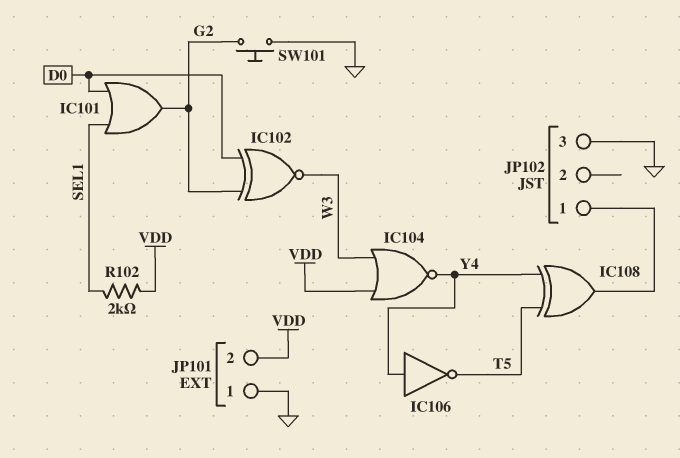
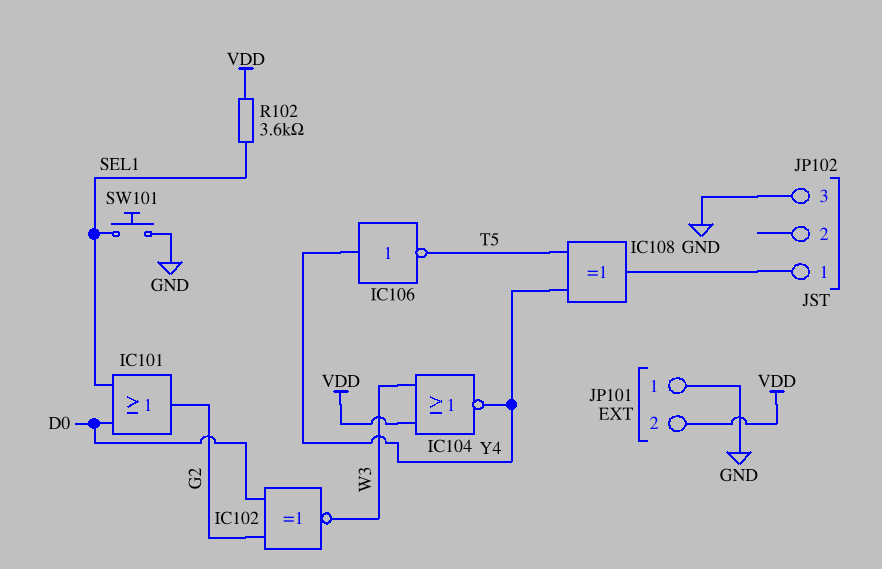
R102: 2k (SEL1, VDD) -> 3.6k (SEL1, VDD)
SW101: button (G2, GND) -> button (GND, SEL1)

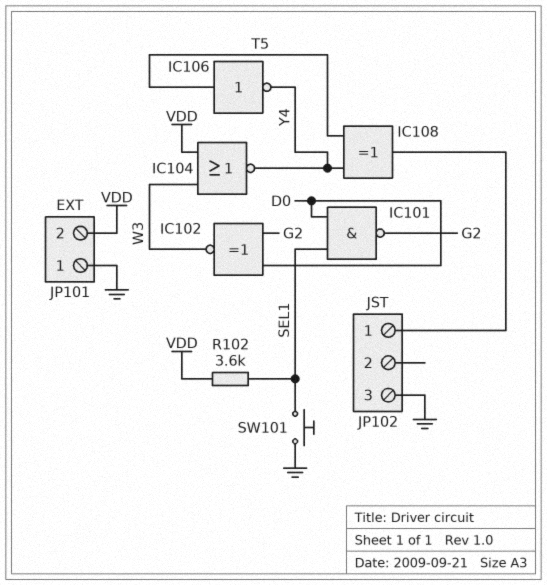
IC101: OR (in D0, in SEL1, out G2) -> NAND (in D0, in SEL1, out G2)
IC106: NOT (in Y4, out T5) -> NOT (in T5, out Y4)

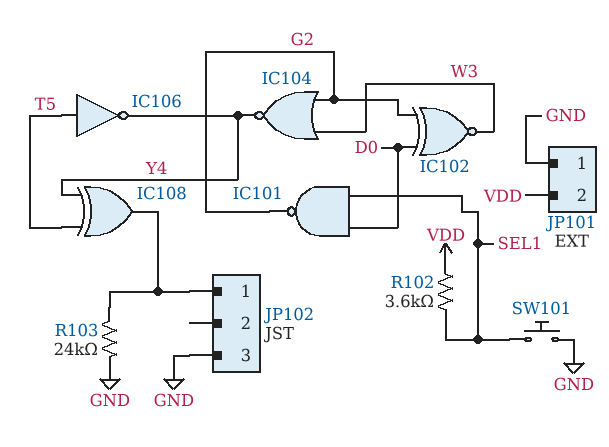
IC104: NOR (in VDD, in W3, out Y4) -> NOR (in G2, in W3, out Y4)
R103: none -> 24k (GND, JP102/1)

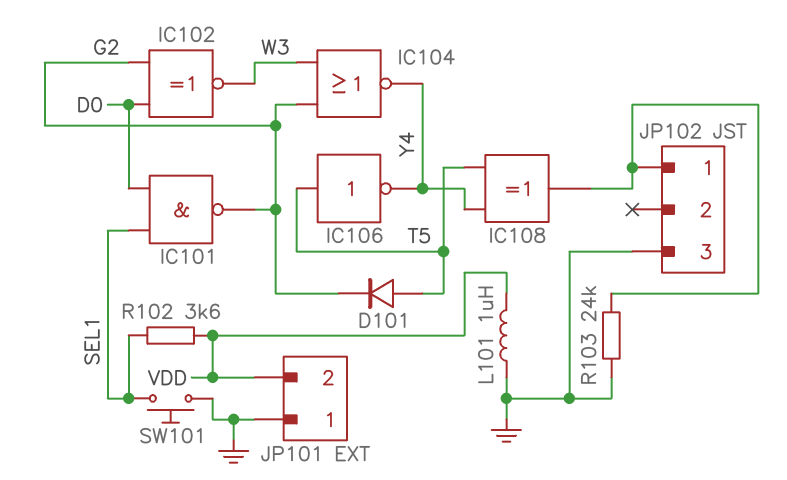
D101: none -> diode (A T5, K G2)
L101: none -> 1uH (GND, VDD)

